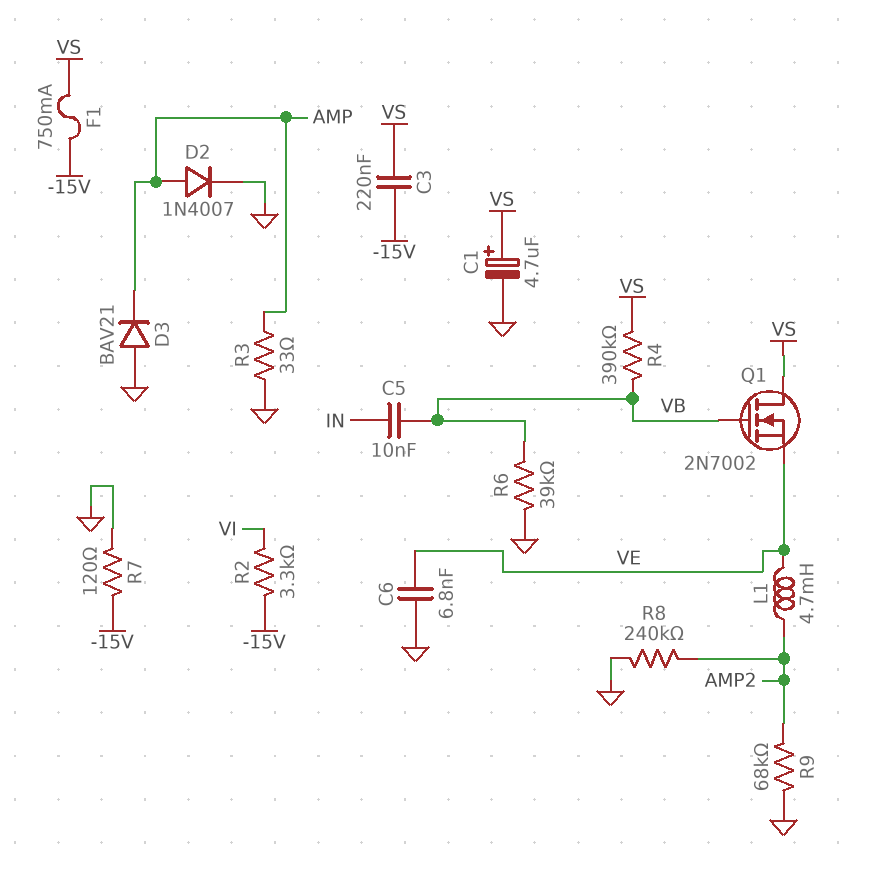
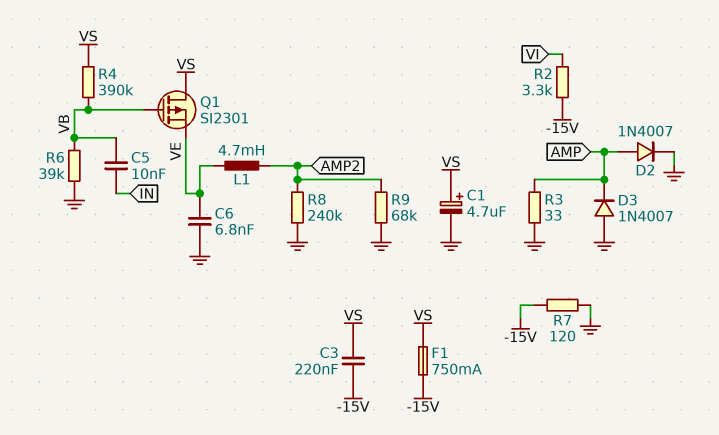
D3: diode BAV21 (A GND, K AMP) -> diode 1N4007 (A GND, K AMP)
Q1: NMOS 2N7002 (G VB, D VS, S VE) -> PMOS SI2301 (G VB, D VS, S VE)

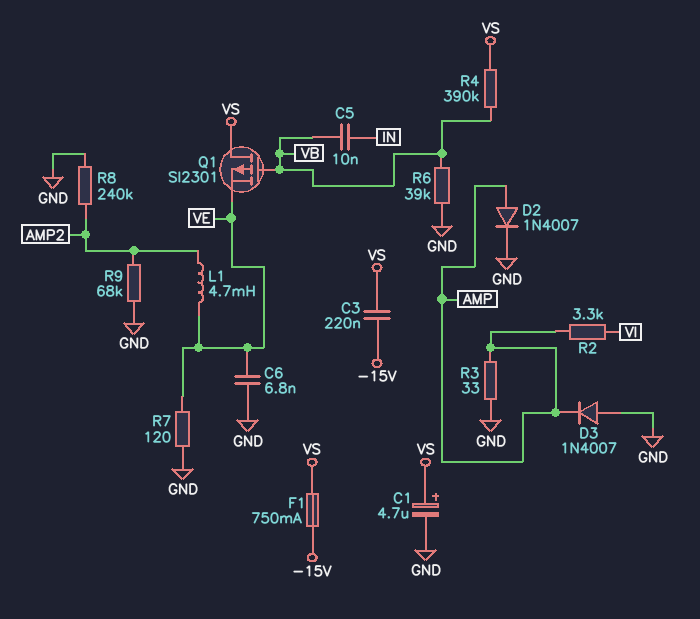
R2: 3.3k (-15V, VI) -> 3.3k (AMP, VI)
R7: 120 (-15V, GND) -> 120 (GND, VE)

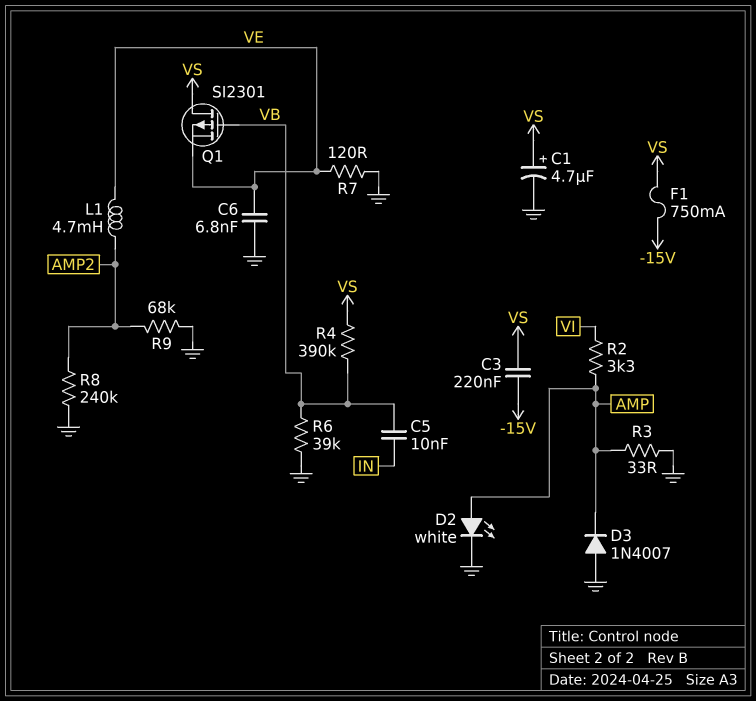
D2: diode 1N4007 (A AMP, K GND) -> LED white (A AMP, K GND)

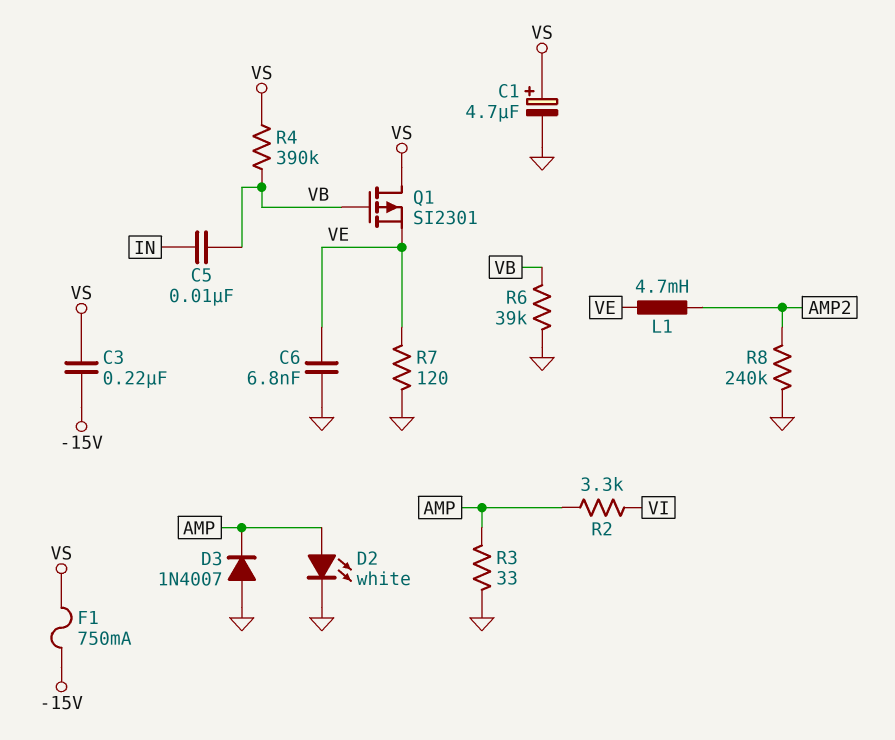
R9: 68k (AMP2, GND) -> none

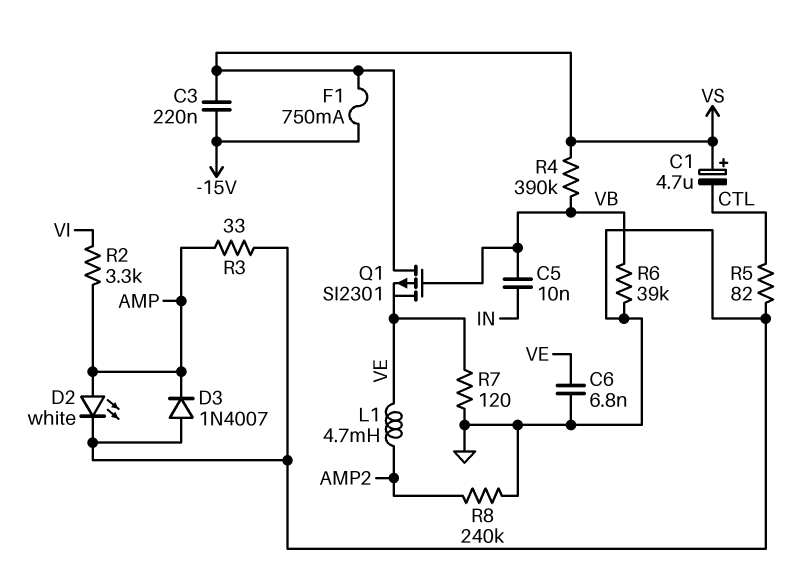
C1: 4.7uF (plus VS, minus GND) -> 4.7uF (plus VS, minus CTL)
R5: none -> 82 (CTL, GND)

